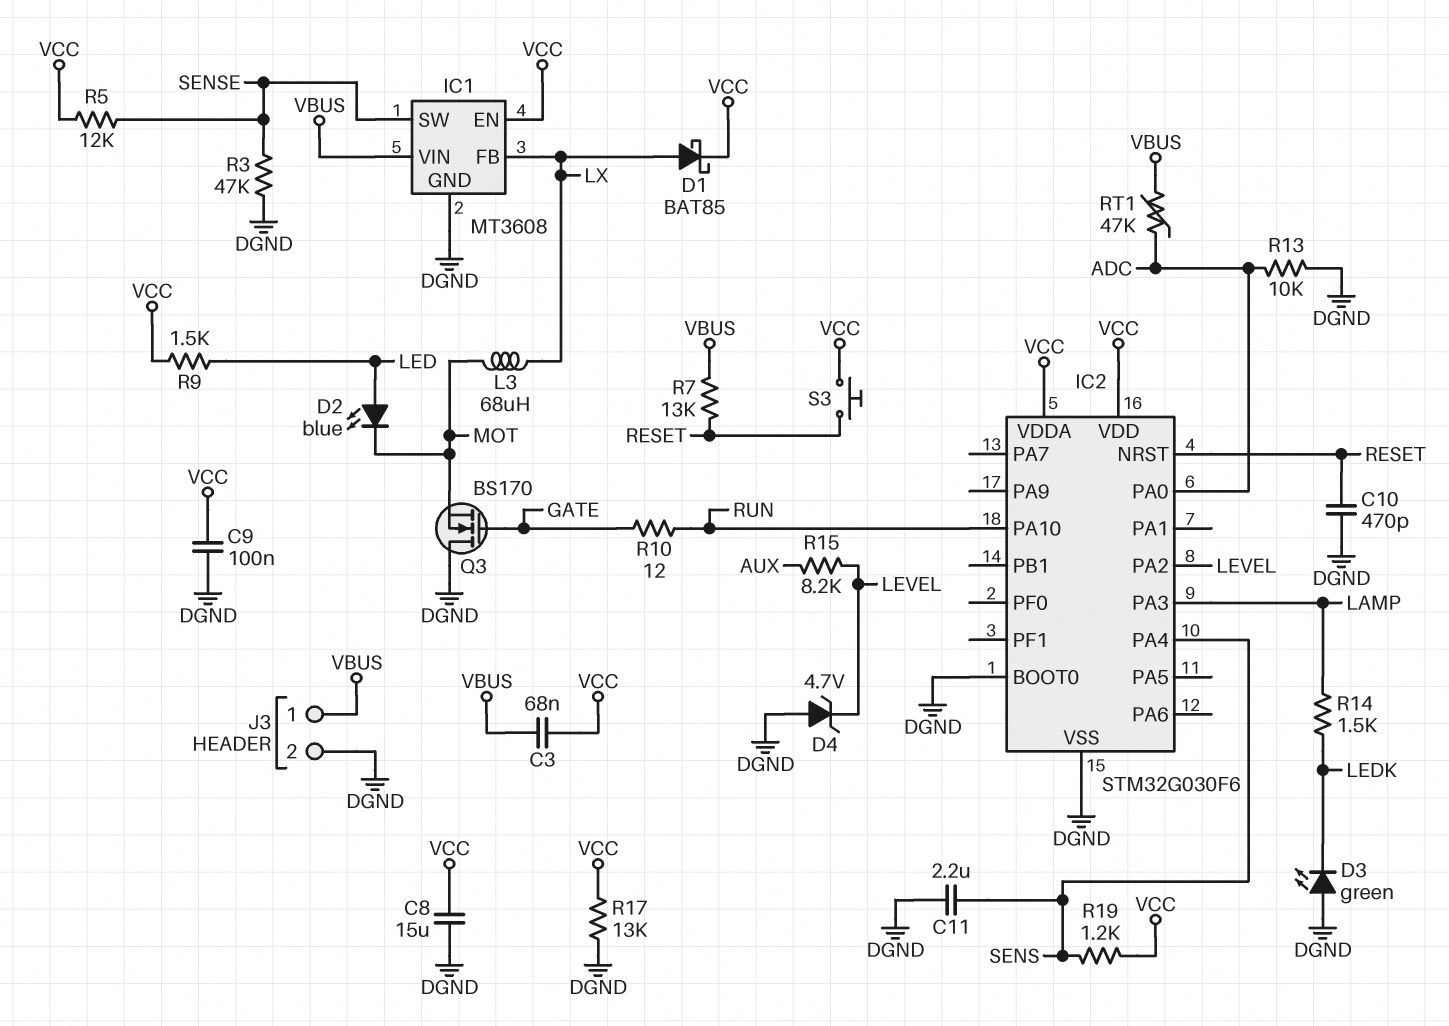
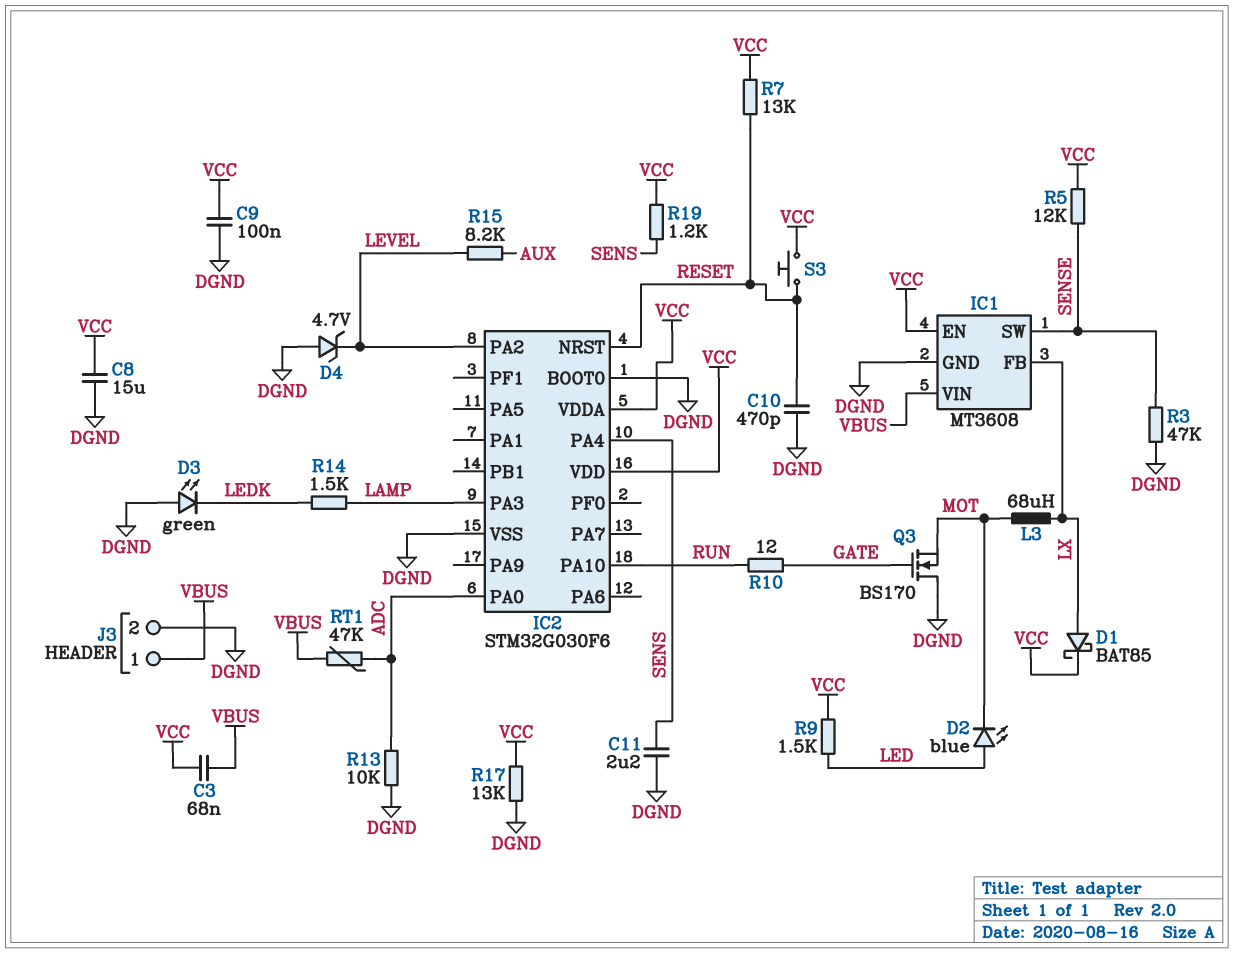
R7: 13k (RESET, VBUS) -> 13k (RESET, VCC)

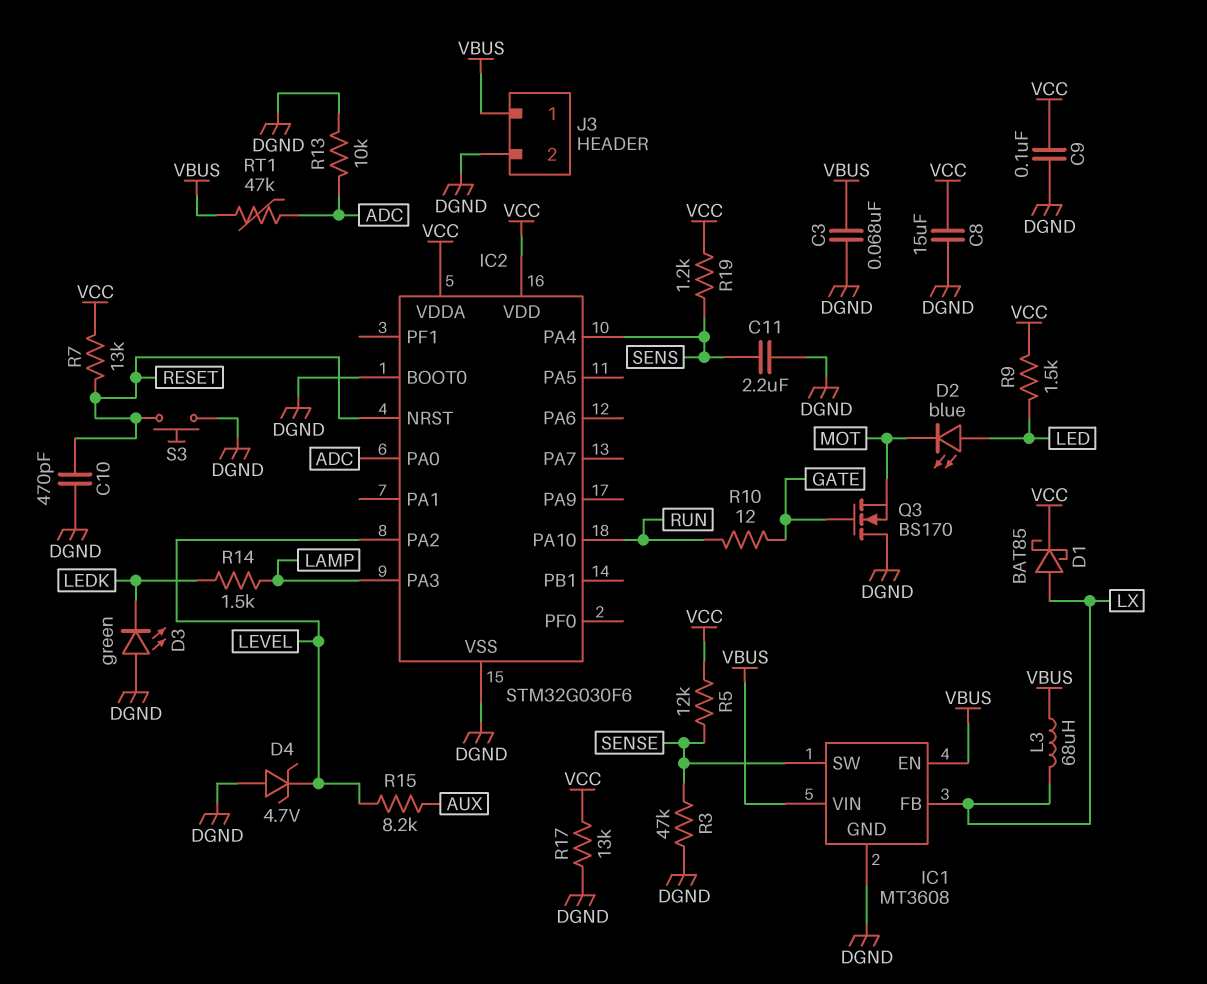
C3: 68nF (VBUS, VCC) -> 68nF (DGND, VBUS)
IC1 pin EN: VCC -> VBUS
L3: 68uH (LX, MOT) -> 68uH (LX, VBUS)
S3: button (RESET, VCC) -> button (DGND, RESET)

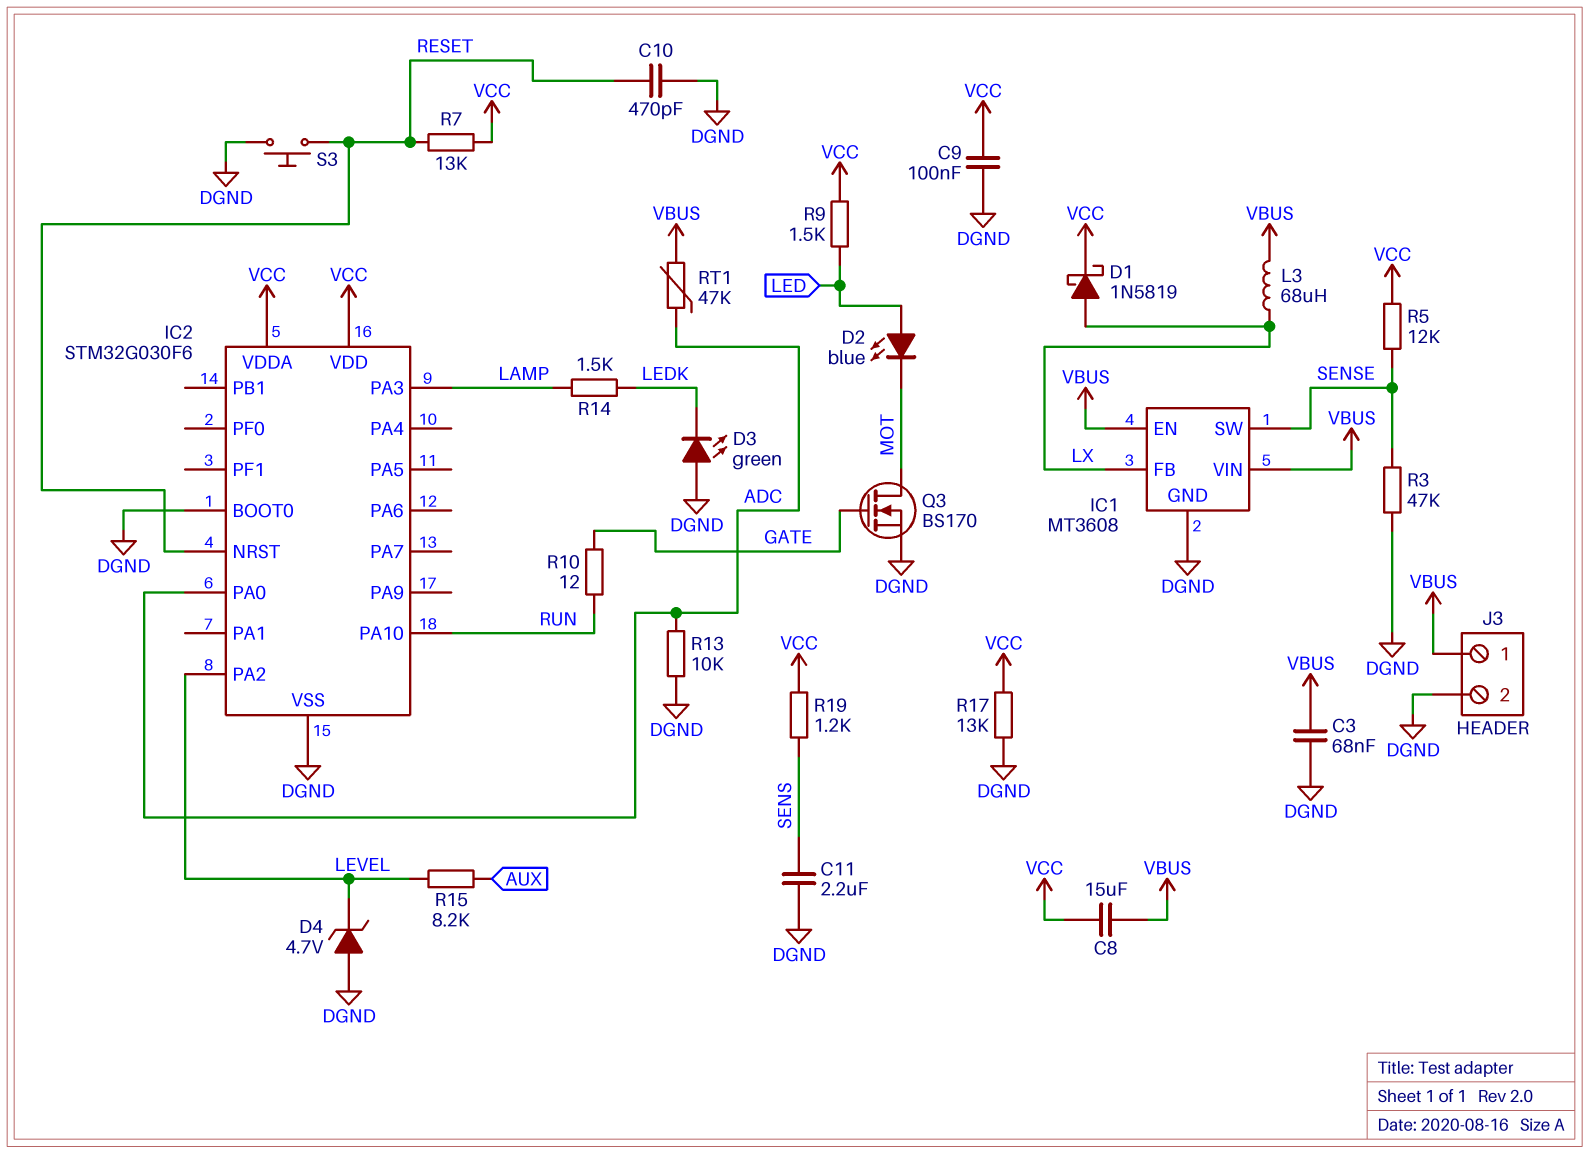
C8: 15uF (DGND, VCC) -> 15uF (VBUS, VCC)
D1: schottky BAT85 (A LX, K VCC) -> schottky 1N5819 (A LX, K VCC)
IC2 pin PA4: SENS -> none
Q3: NMOS BS170 (G GATE, D DGND, S MOT) -> NMOS BS170 (G GATE, D MOT, S DGND)

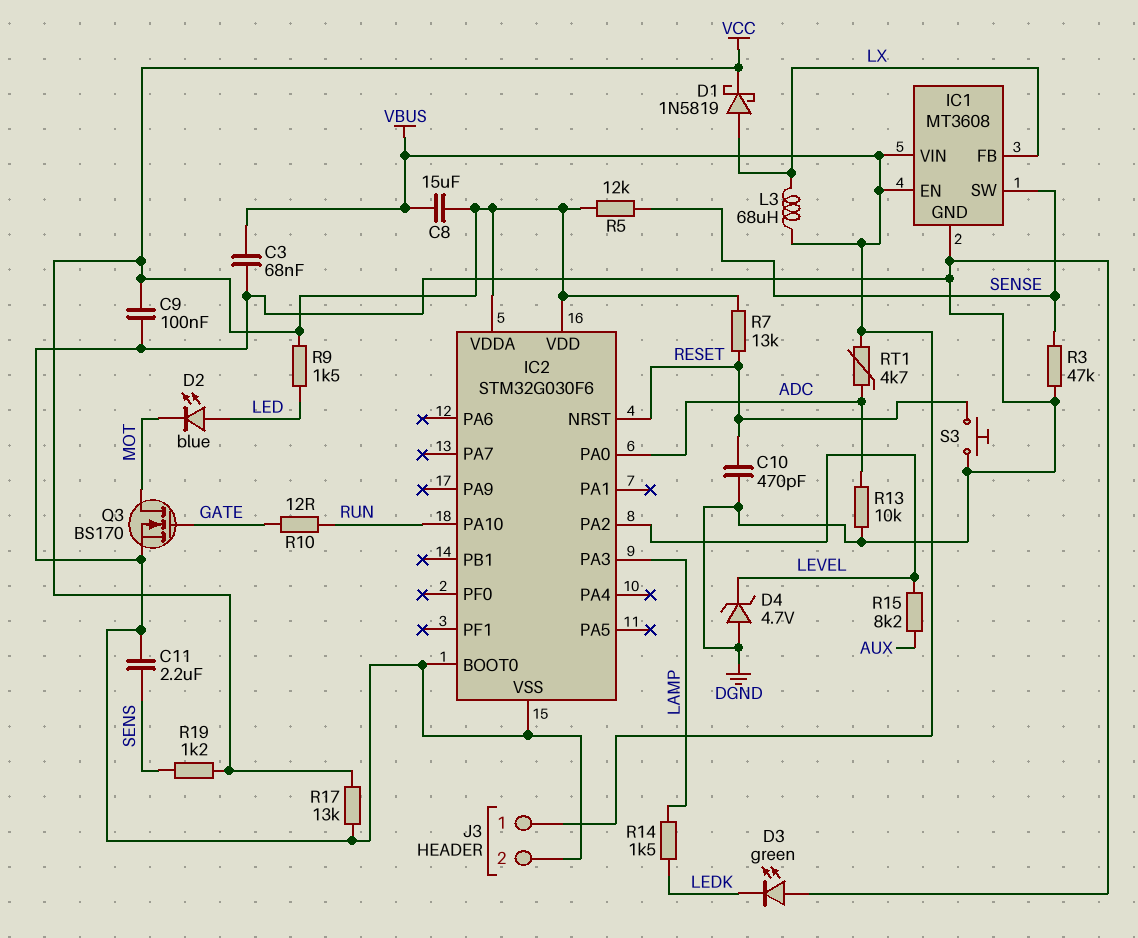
RT1: 47k (ADC, VBUS) -> 4.7k (ADC, VBUS)

